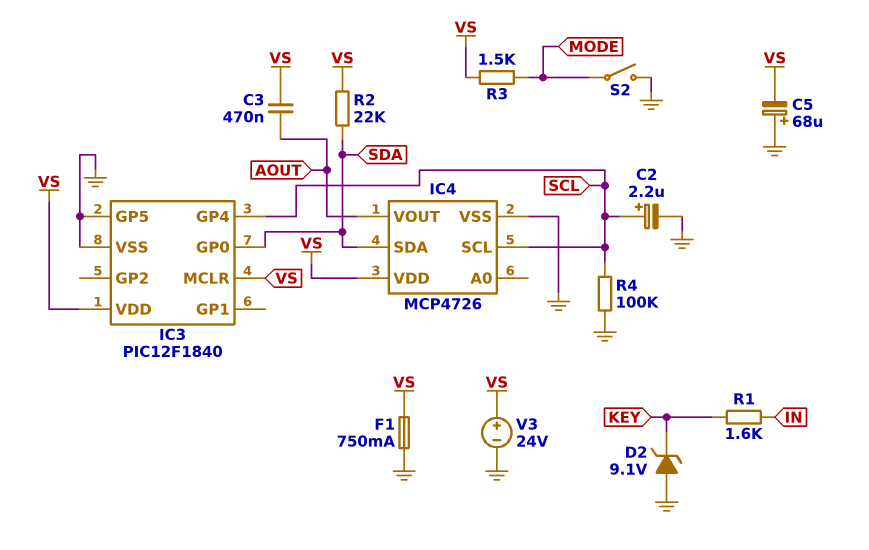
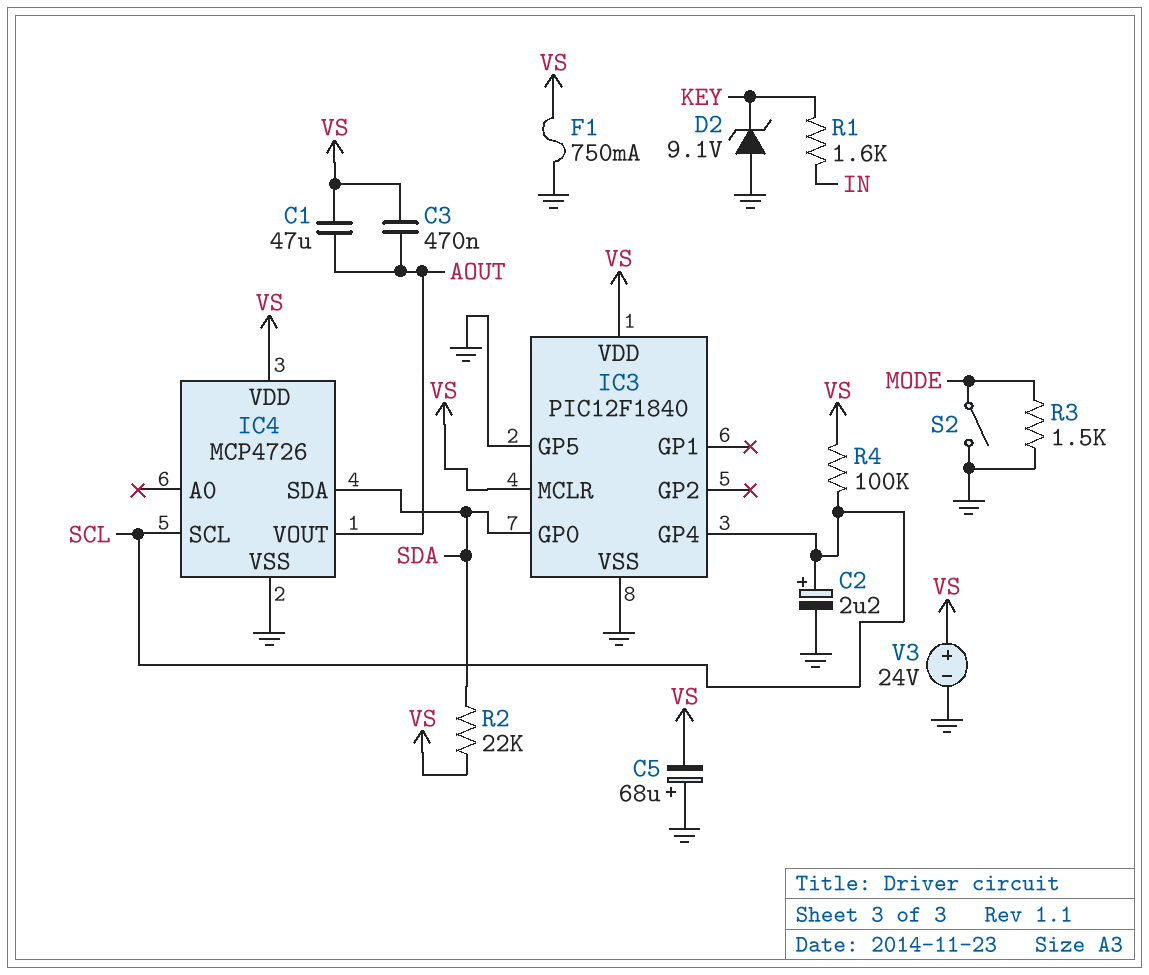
C1: none -> 47uF (AOUT, VS)
R3: 1.5k (MODE, VS) -> 1.5k (GND, MODE)
R4: 100k (GND, SCL) -> 100k (SCL, VS)

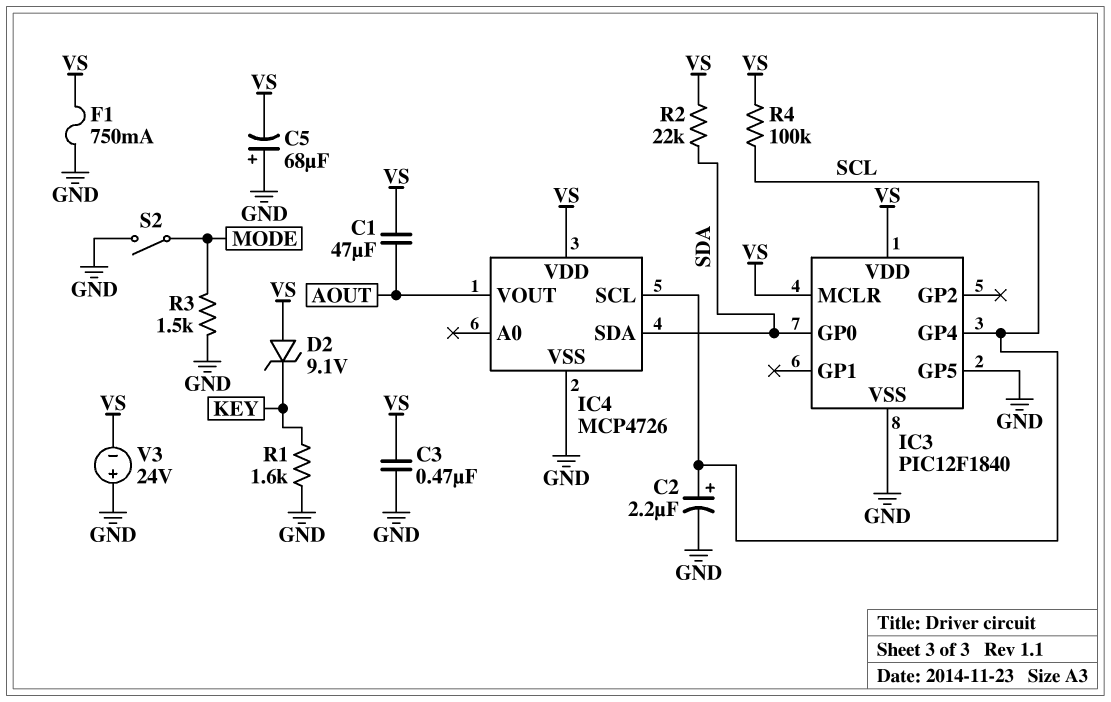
C3: 470nF (AOUT, VS) -> 470nF (GND, VS)
D2: zener 9.1V (A GND, K KEY) -> zener 9.1V (A VS, K KEY)
R1: 1.6k (IN, KEY) -> 1.6k (GND, KEY)
V3: 24V (plus VS, minus GND) -> 24V (plus GND, minus VS)

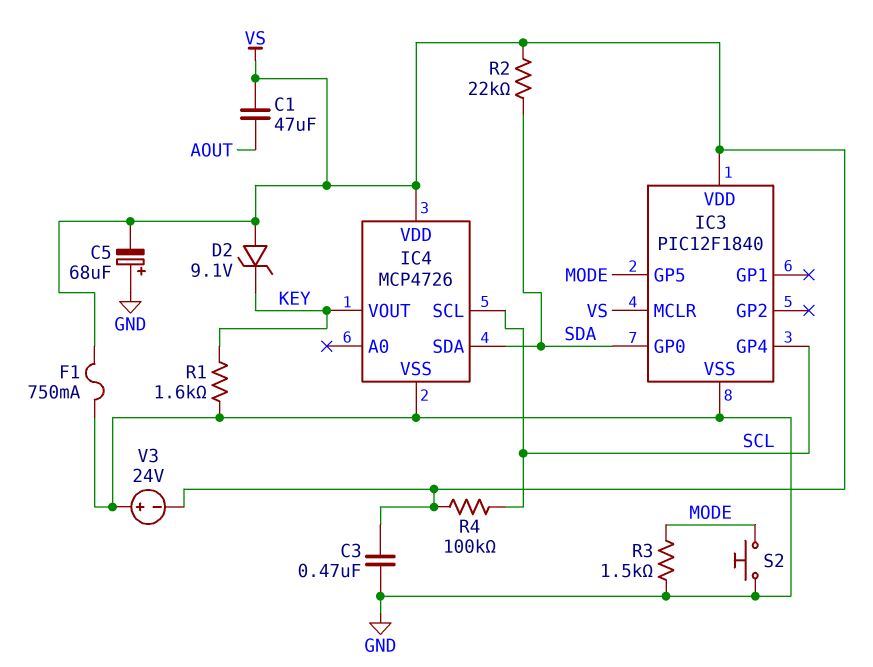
C2: 2.2uF (plus SCL, minus GND) -> none
IC3 pin GP5: GND -> MODE
IC4 pin VOUT: AOUT -> KEY
S2: switch (GND, MODE) -> button (GND, MODE)

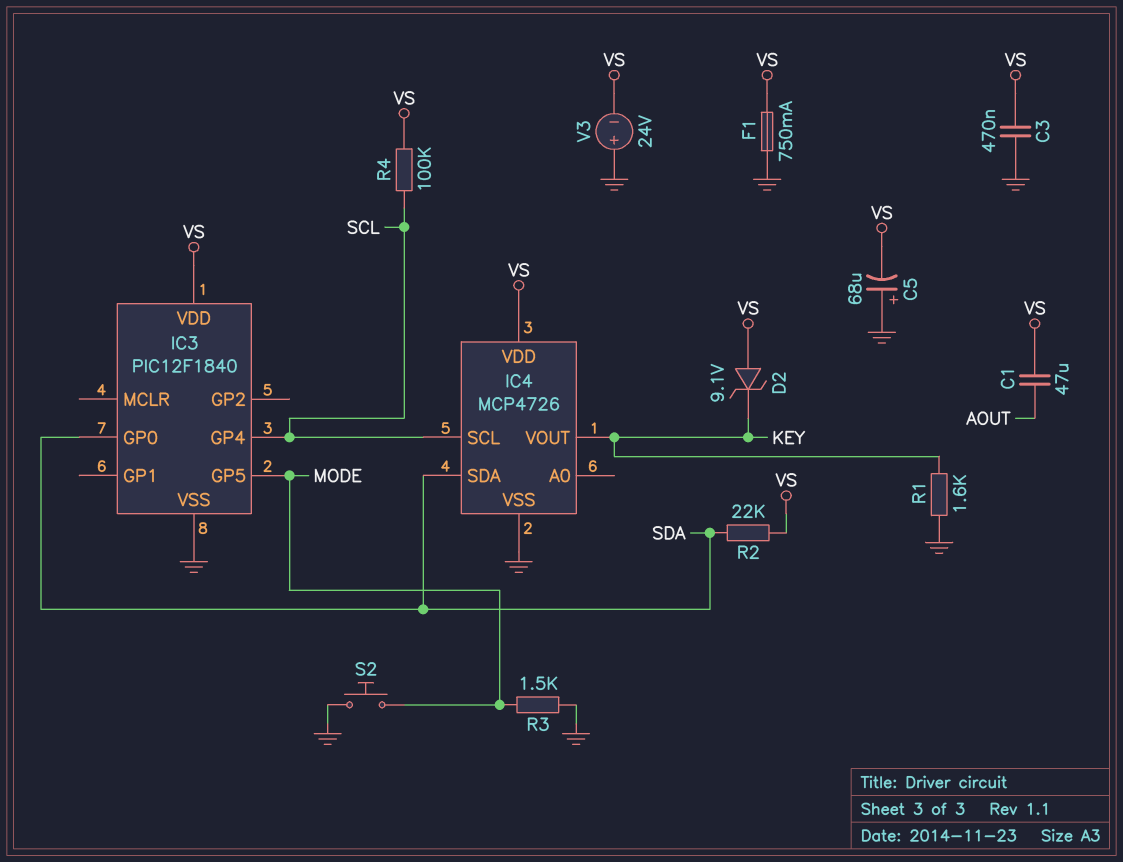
IC3 pin MCLR: VS -> none

